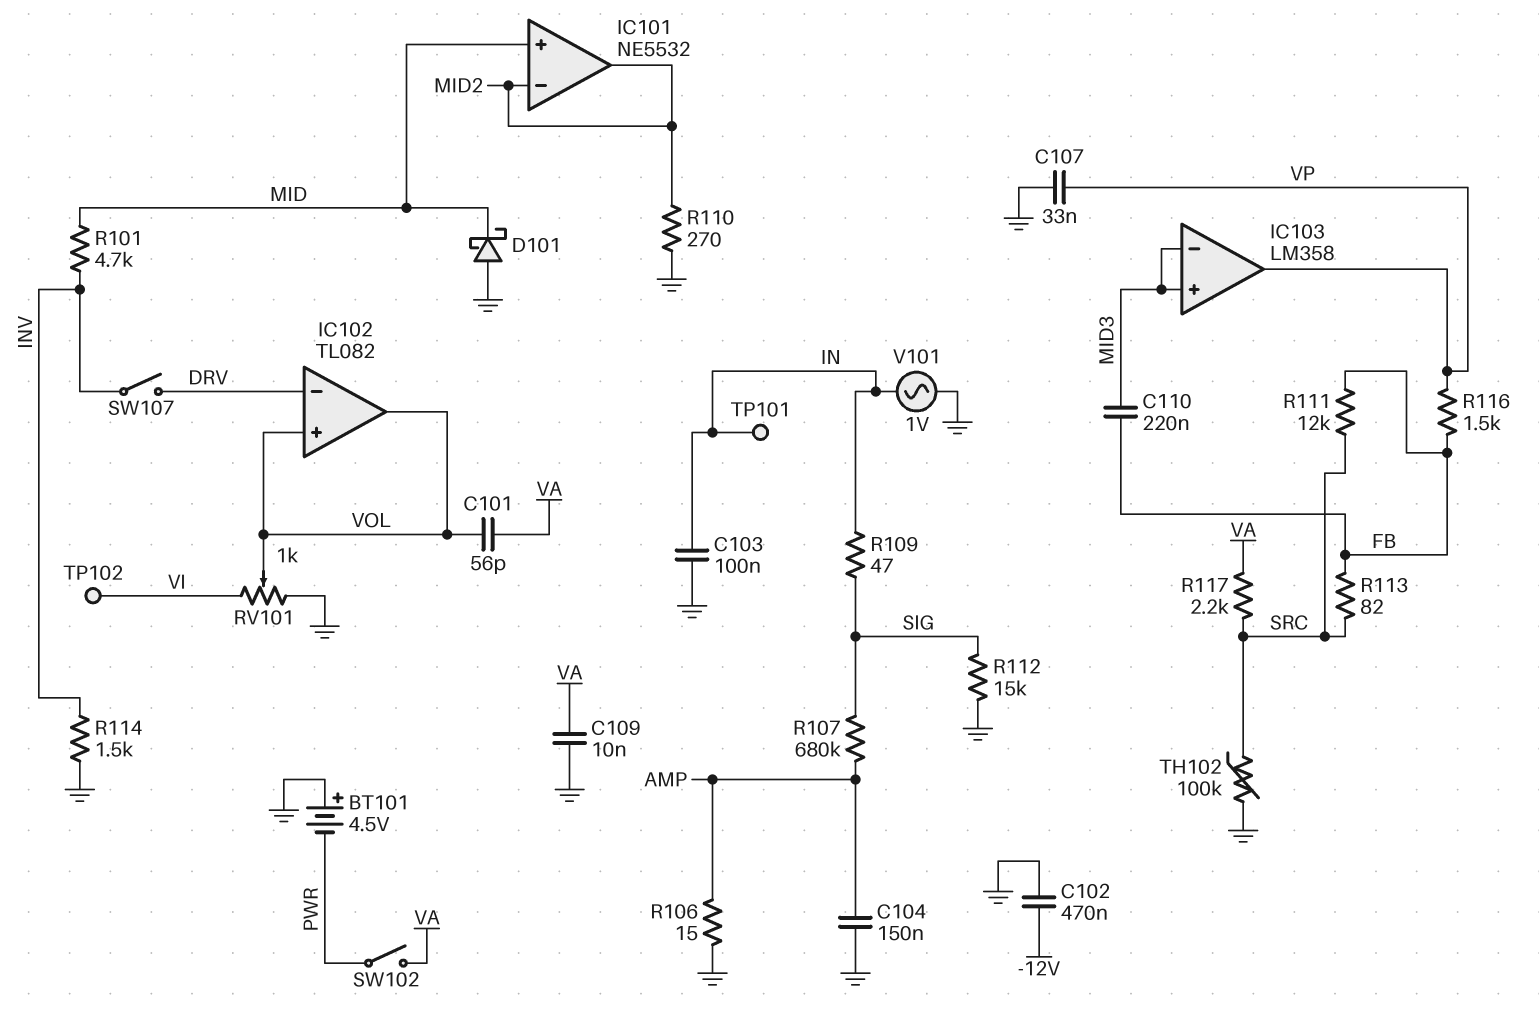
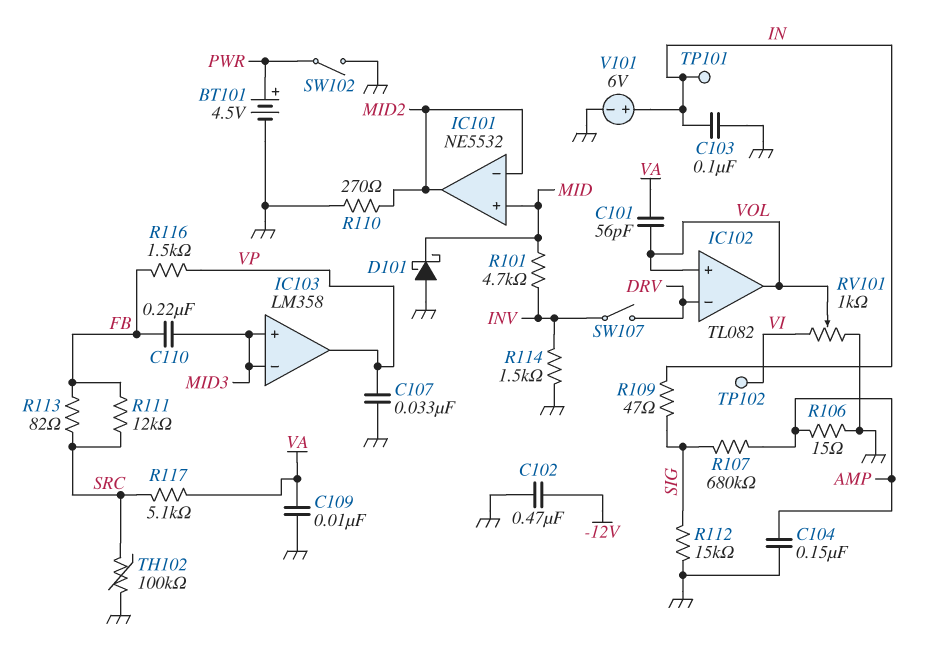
BT101: 4.5V (plus GND, minus PWR) -> 4.5V (plus PWR, minus GND)
R117: 2.2k (SRC, VA) -> 5.1k (SRC, VA)
SW102: switch (PWR, VA) -> switch (GND, PWR)
V101: AC 1V (GND, IN) -> 6V (plus IN, minus GND)

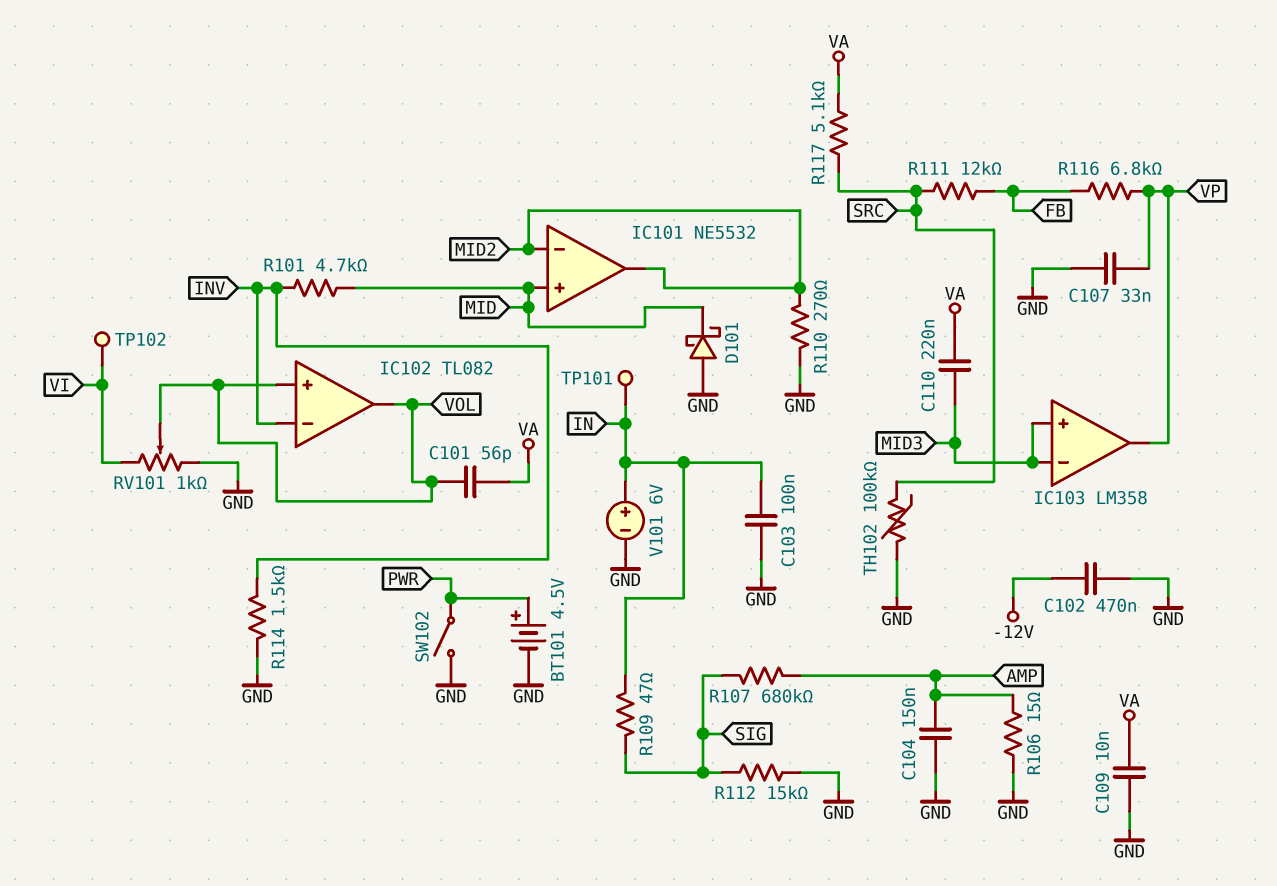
C110: 220nF (FB, MID3) -> 220nF (MID3, VA)
IC102 pin in-: DRV -> INV
R113: 82 (FB, SRC) -> none
R116: 1.5k (FB, VP) -> 6.8k (FB, VP)
SW107: switch (DRV, INV) -> none

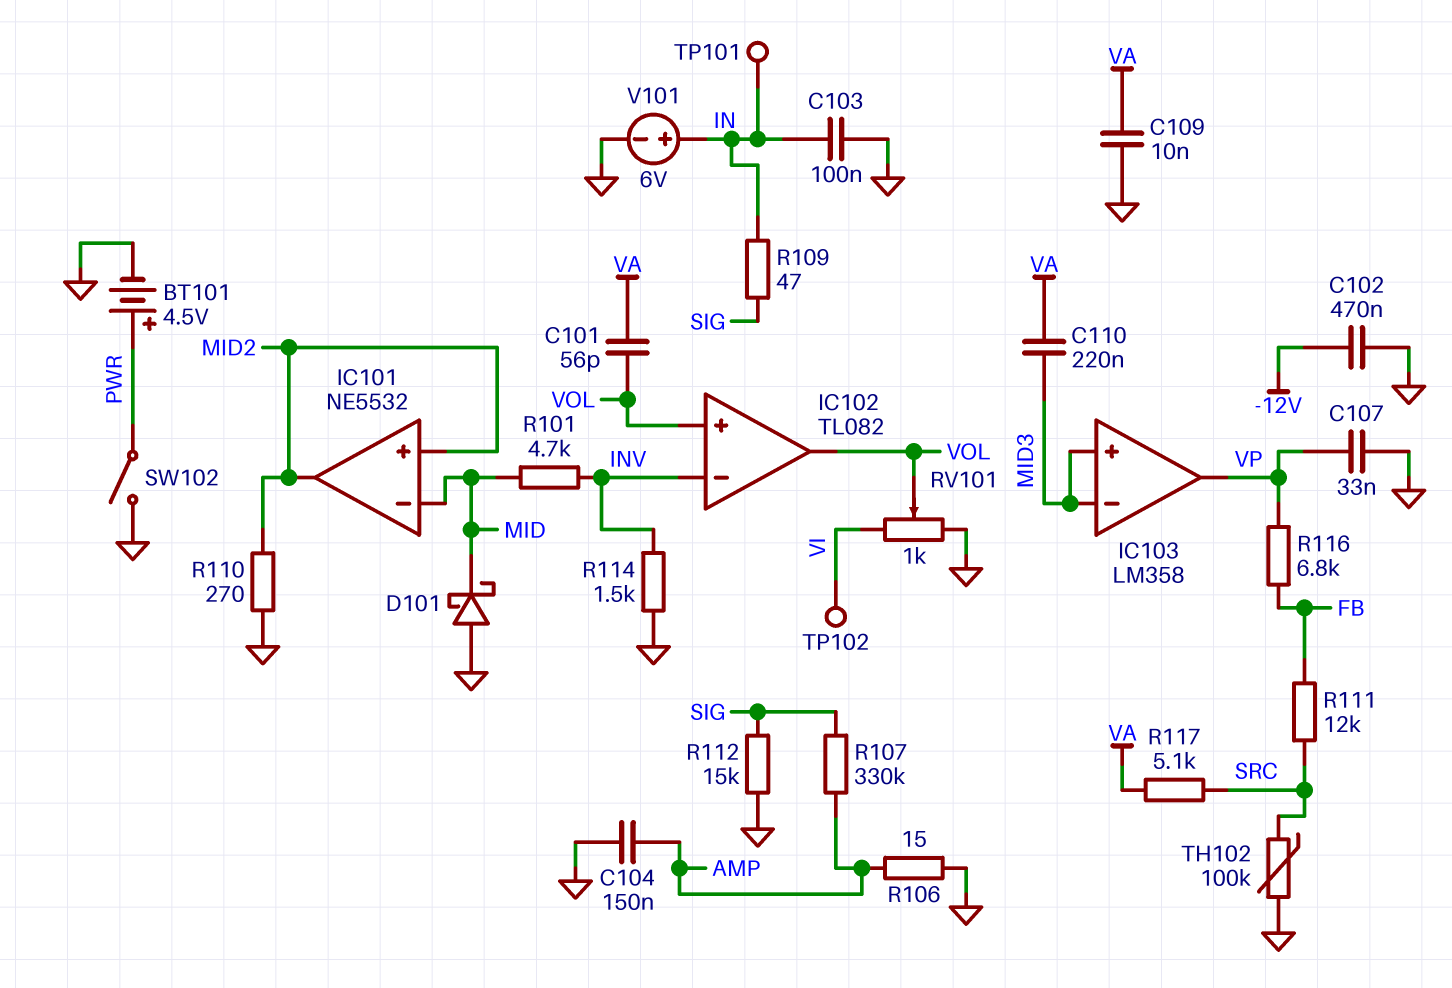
IC101 pin in+: MID -> MID2
IC101 pin in-: MID2 -> MID
R107: 680k (AMP, SIG) -> 330k (AMP, SIG)

